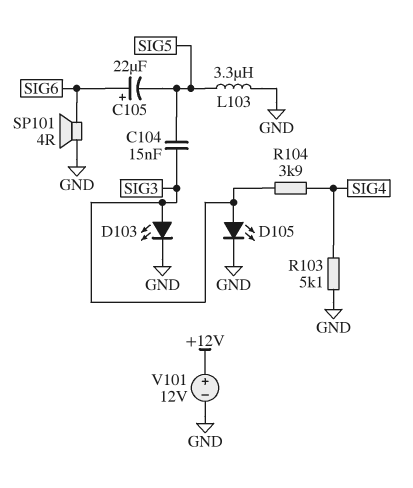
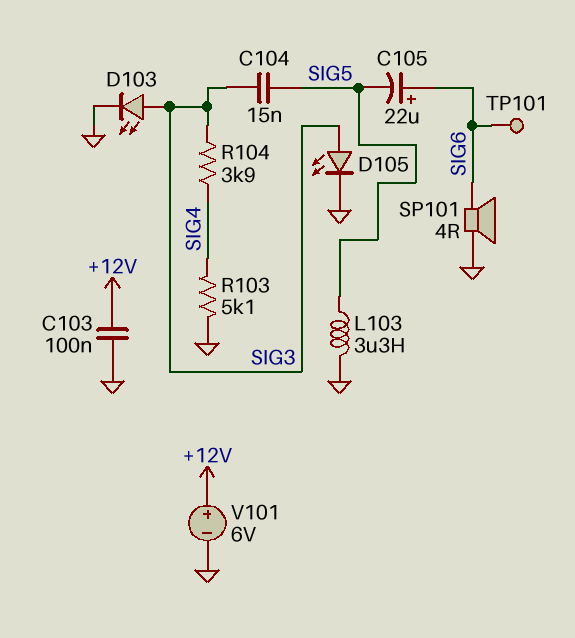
C103: none -> 100nF (+12V, GND)
TP101: none -> test point (SIG6)
V101: 12V (plus +12V, minus GND) -> 6V (plus +12V, minus GND)

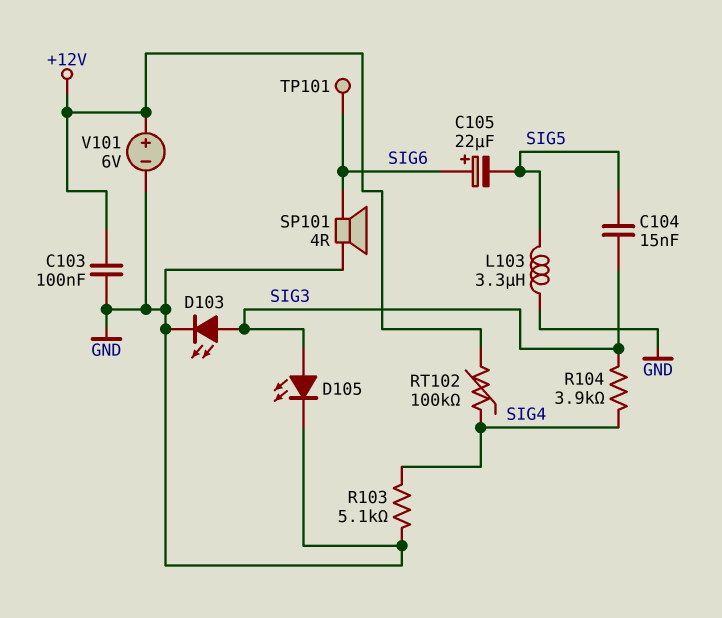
RT102: none -> 100k (+12V, SIG4)

